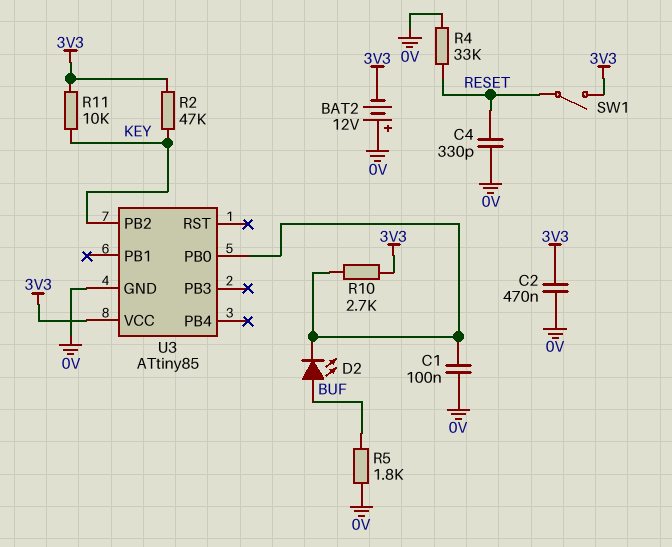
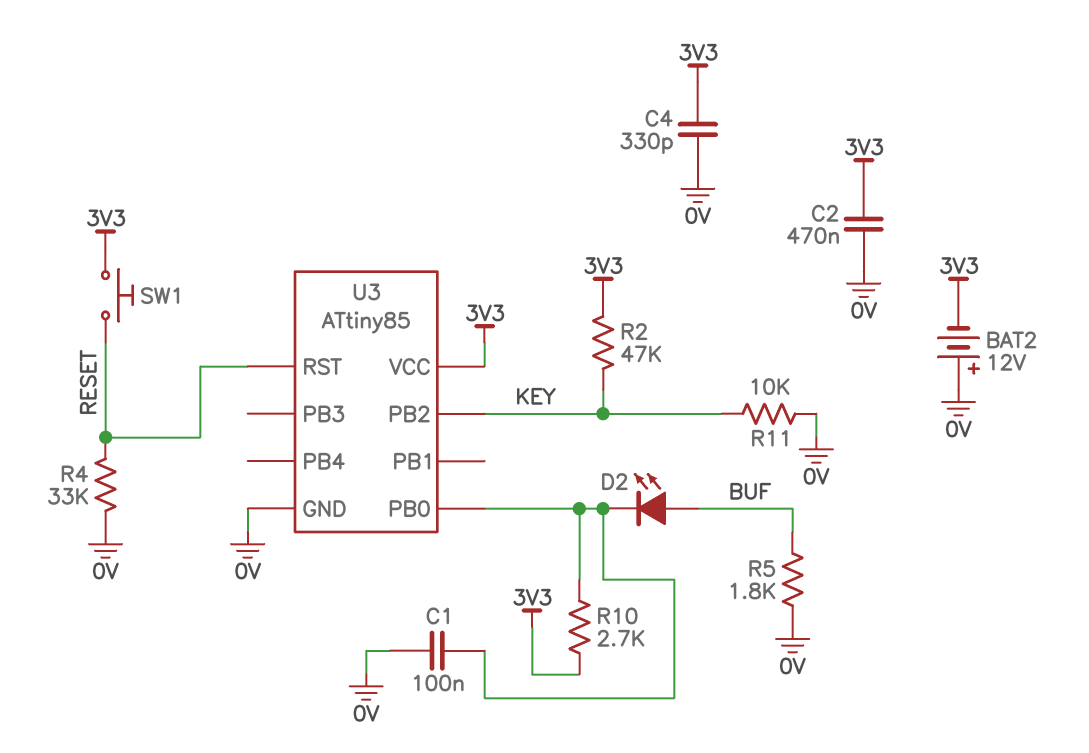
C4: 330pF (0V, RESET) -> 330pF (0V, 3V3)
R11: 10k (3V3, KEY) -> 10k (0V, KEY)
SW1: switch (3V3, RESET) -> button (3V3, RESET)
U3 pin RST: none -> RESET

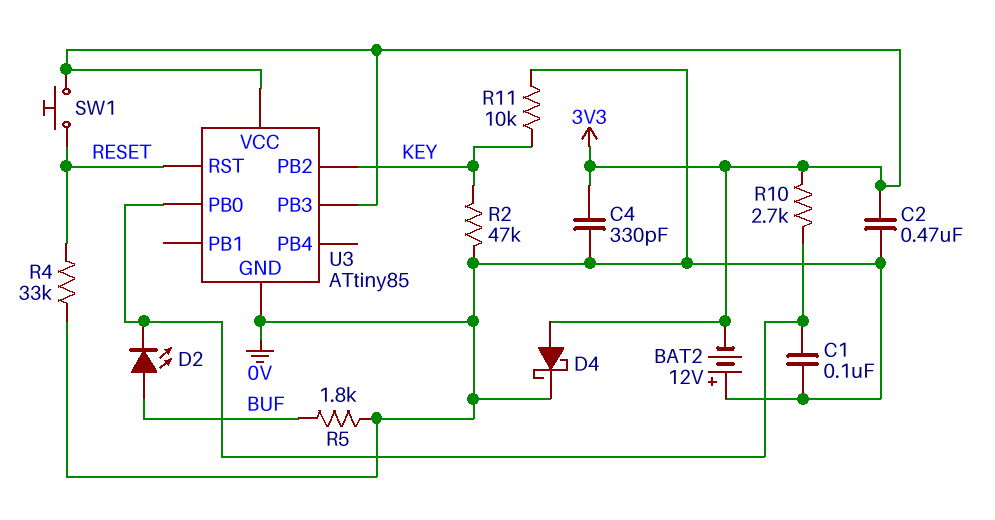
D4: none -> schottky (A 3V3, K 0V)
R2: 47k (3V3, KEY) -> 47k (0V, KEY)
U3 pin PB3: none -> 3V3

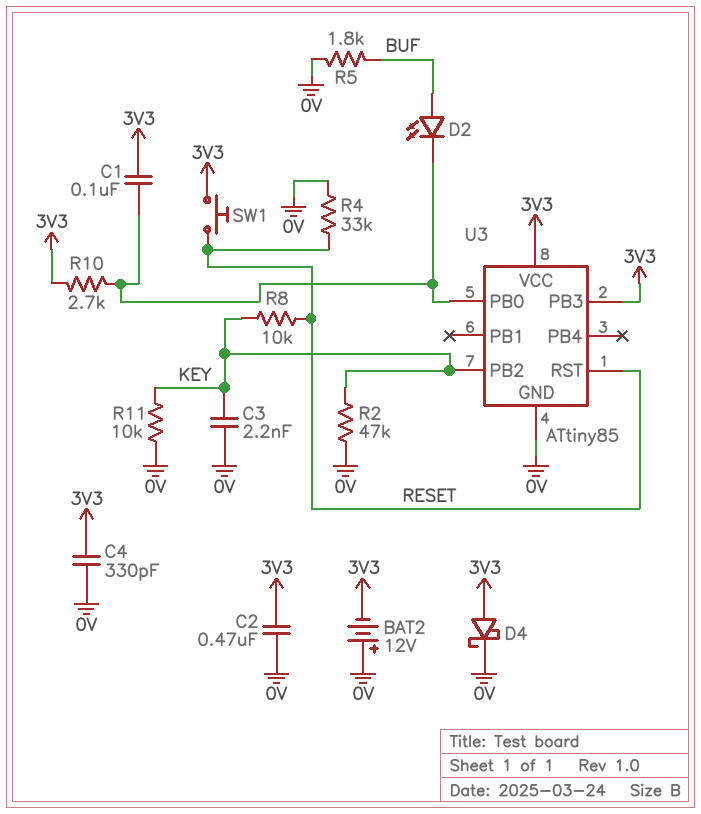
C1: 100nF (0V, U3/PB0) -> 100nF (3V3, U3/PB0)
C3: none -> 2.2nF (0V, KEY)
R8: none -> 10k (KEY, RESET)

